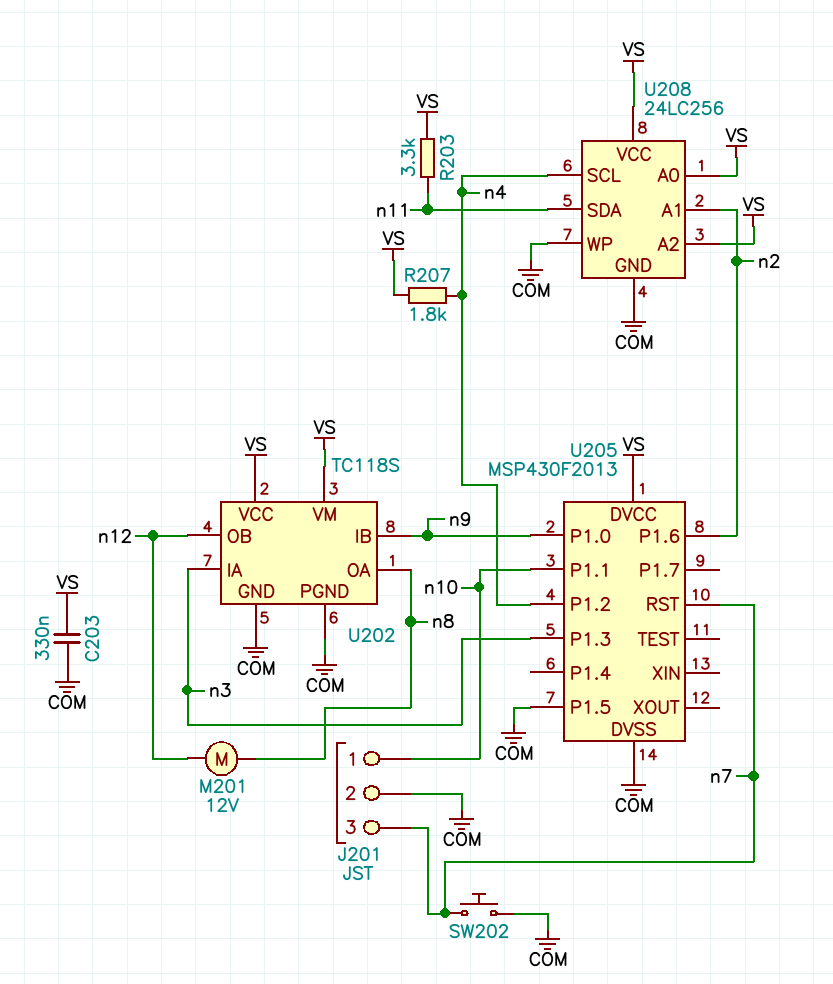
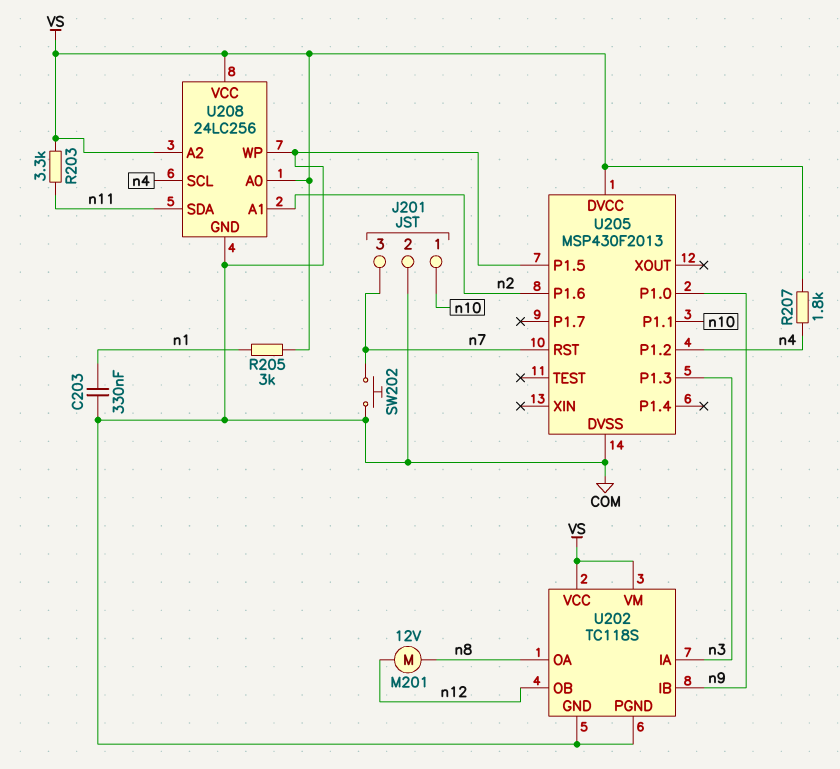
C203: 330nF (COM, VS) -> 330nF (COM, n1)
R205: none -> 3k (VS, n1)

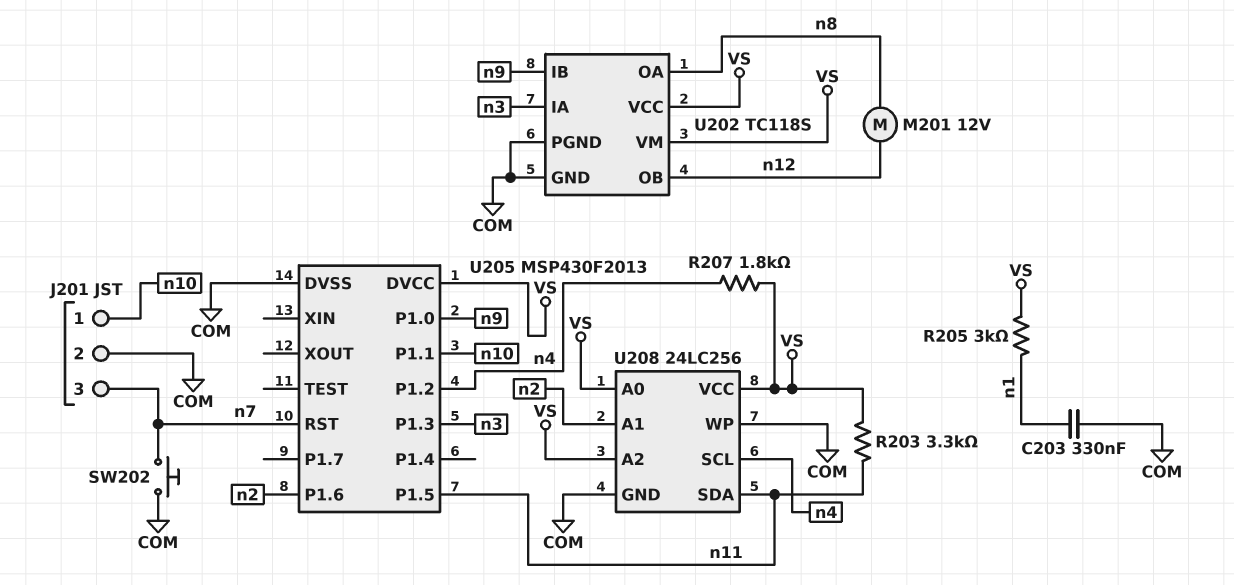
U205 pin P1.5: COM -> n11

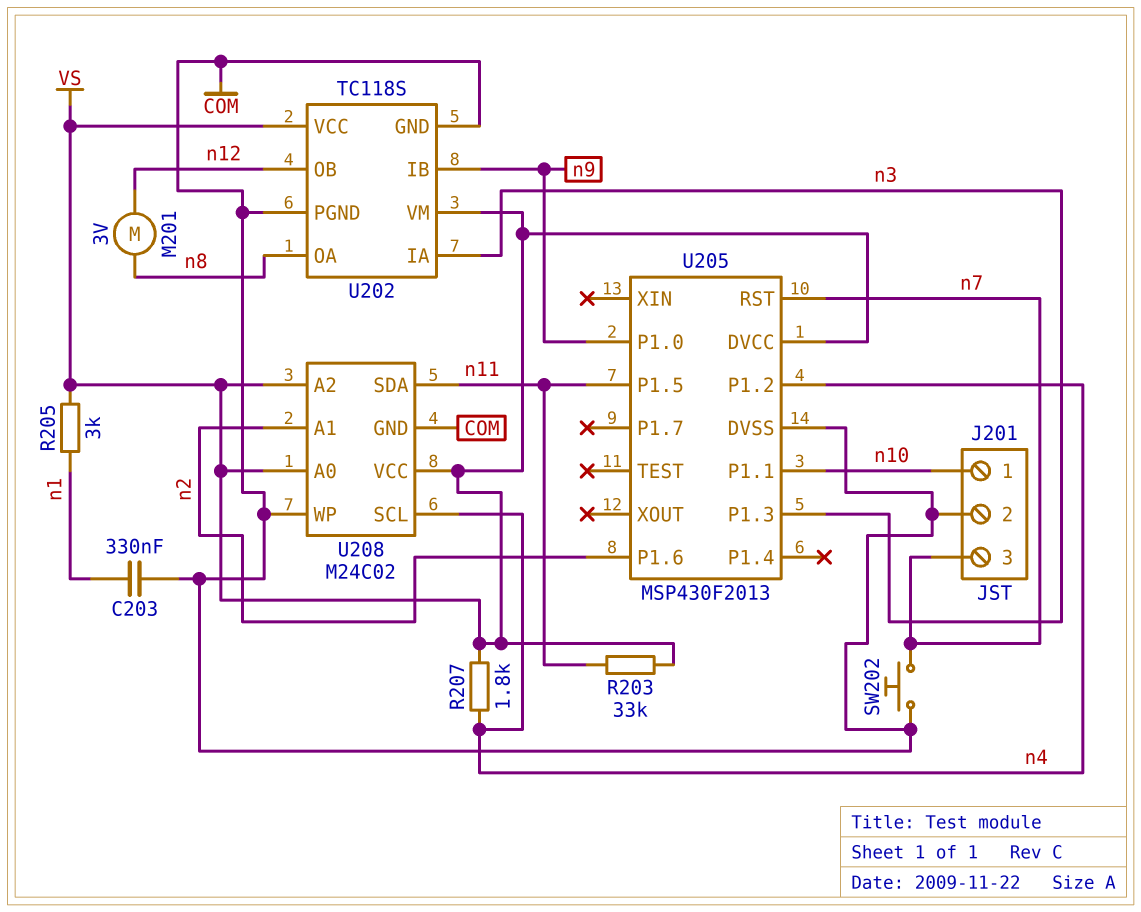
M201: motor 12V (n8, n12) -> motor 3V (n8, n12)
R203: 3.3k (VS, n11) -> 33k (VS, n11)
U208: 24LC256 -> M24C02

